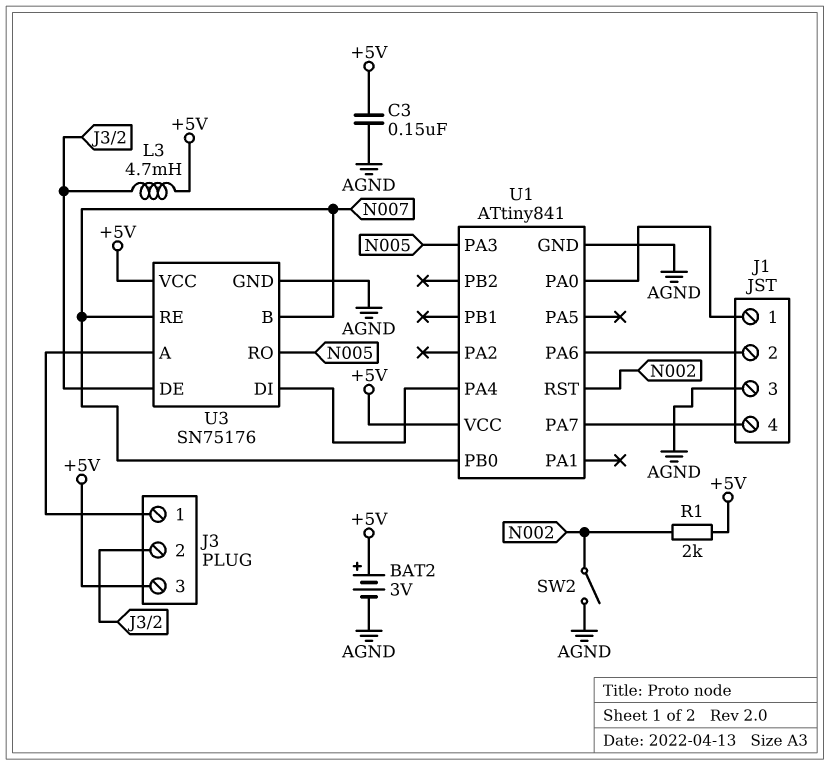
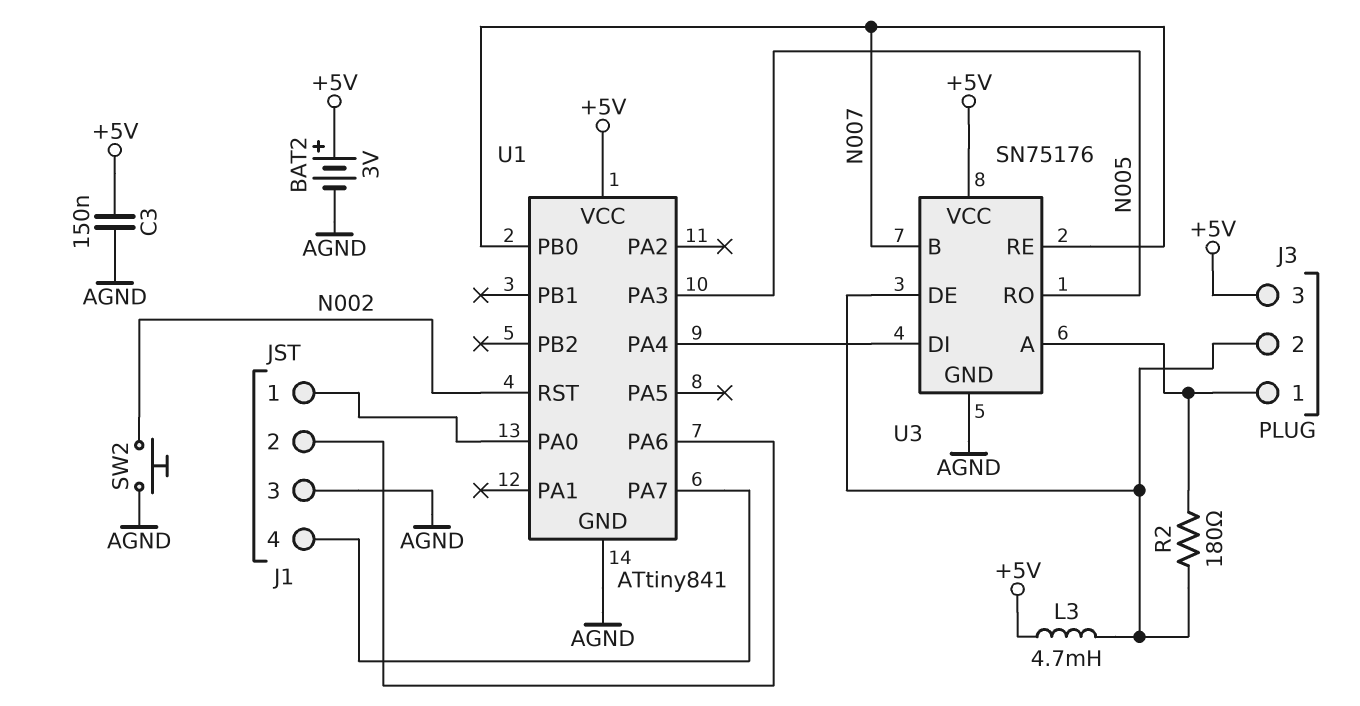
R1: 2k (+5V, N002) -> none
R2: none -> 180 (J3/1, J3/2)
SW2: switch (AGND, N002) -> button (AGND, N002)

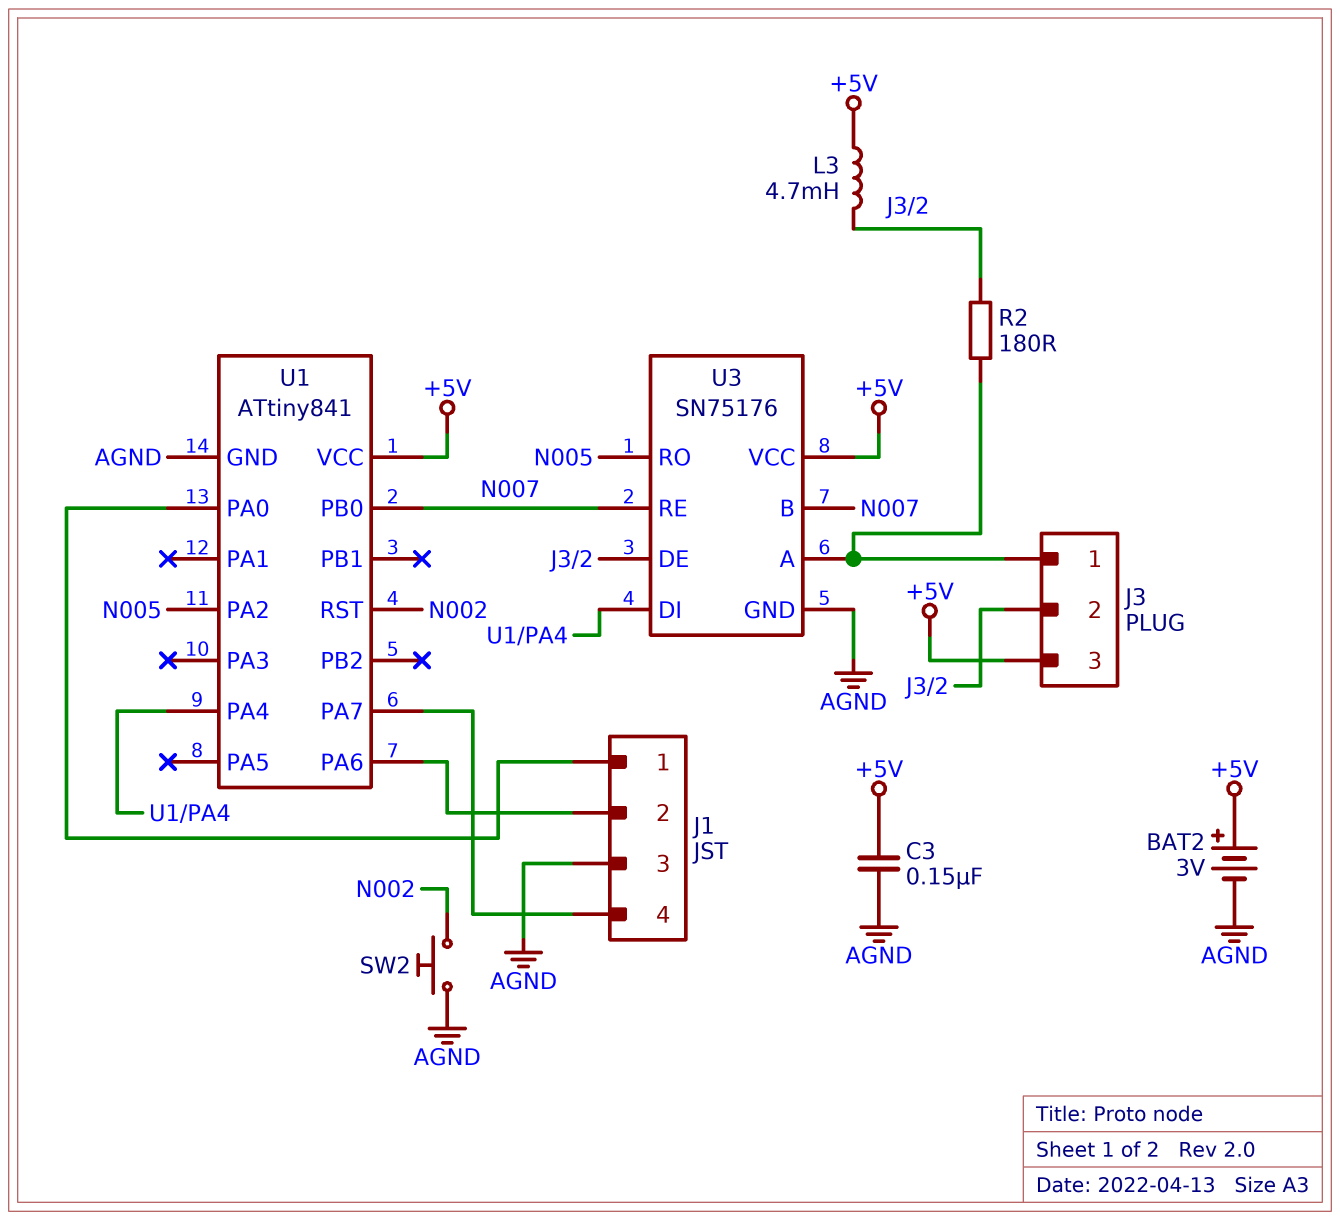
U1 pin PA2: none -> N005
U1 pin PA3: N005 -> none

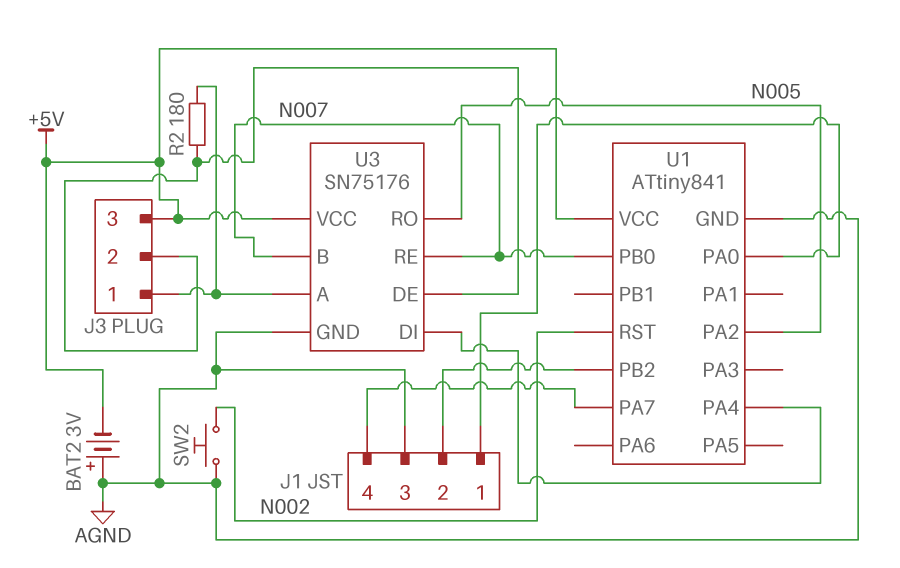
BAT2: 3V (plus +5V, minus AGND) -> 3V (plus AGND, minus +5V)
C3: 150nF (+5V, AGND) -> none
L3: 4.7mH (+5V, J3/2) -> none
U1 pin PA6: J1/2 -> none
U1 pin PB2: none -> J1/2

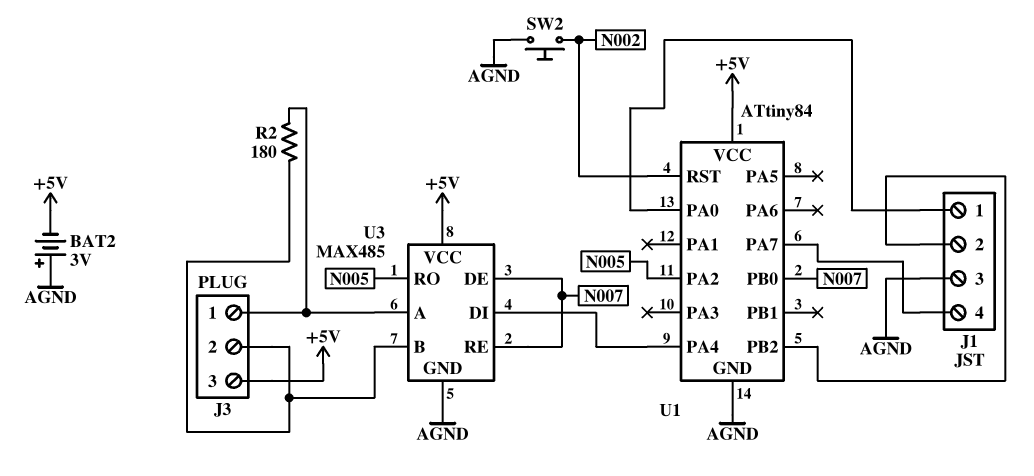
U1: ATtiny841 -> ATtiny84
U3: SN75176 -> MAX485
U3 pin B: N007 -> J3/2
U3 pin DE: J3/2 -> N007

